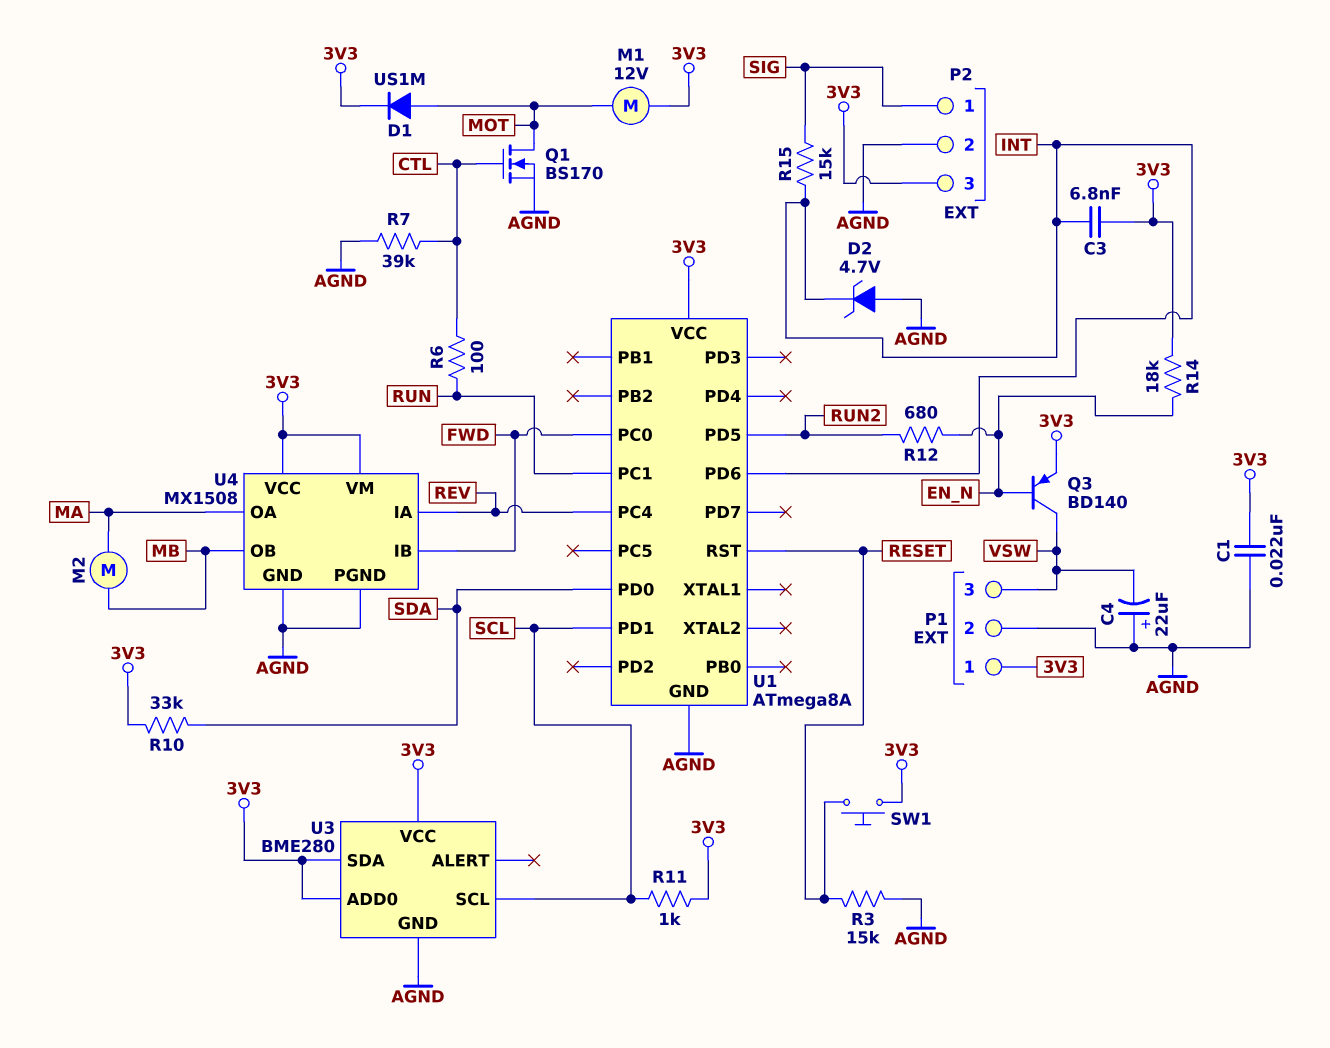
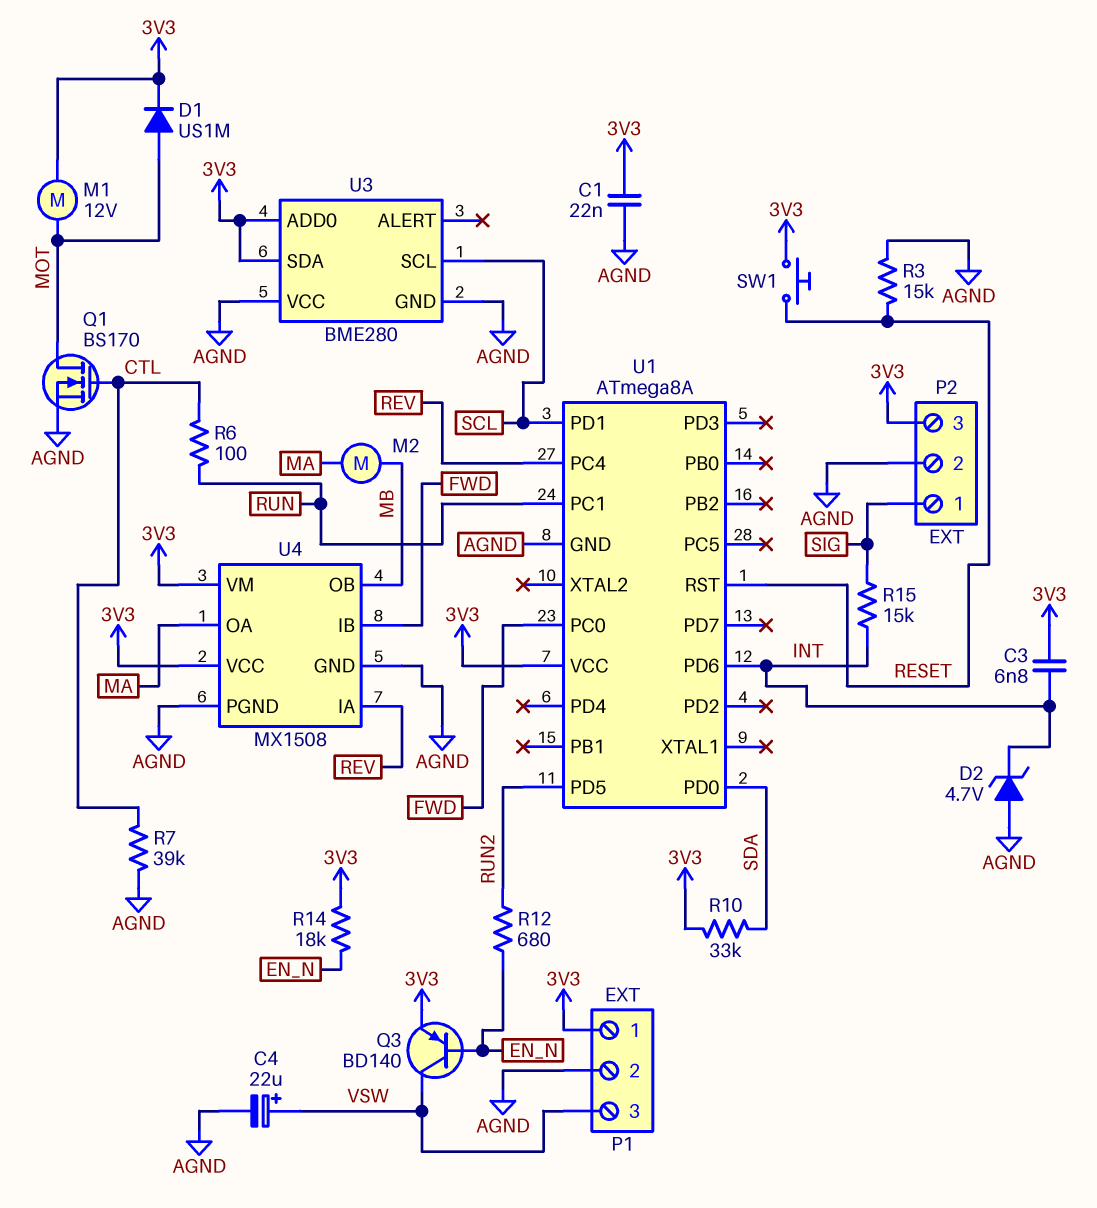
C4: 22uF (plus AGND, minus VSW) -> 22uF (plus VSW, minus AGND)
R11: 1k (3V3, SCL) -> none
U3 pin VCC: 3V3 -> AGND

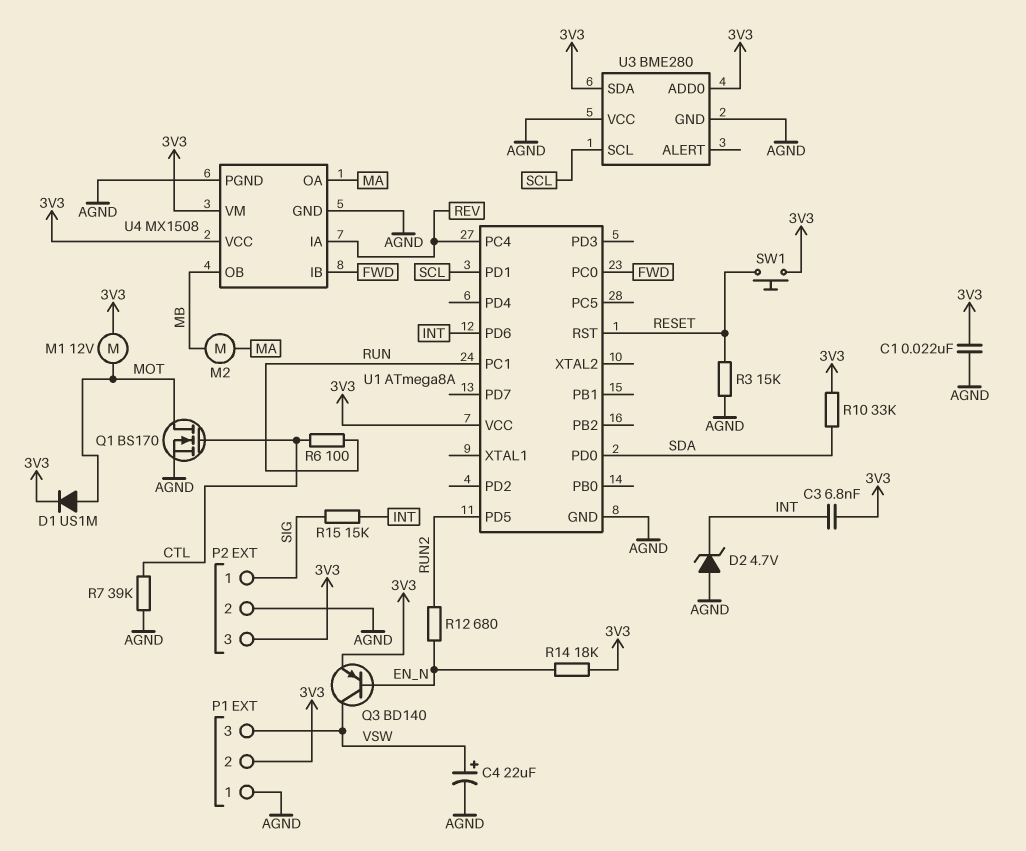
P1 pin 1: 3V3 -> AGND
P1 pin 2: AGND -> 3V3

